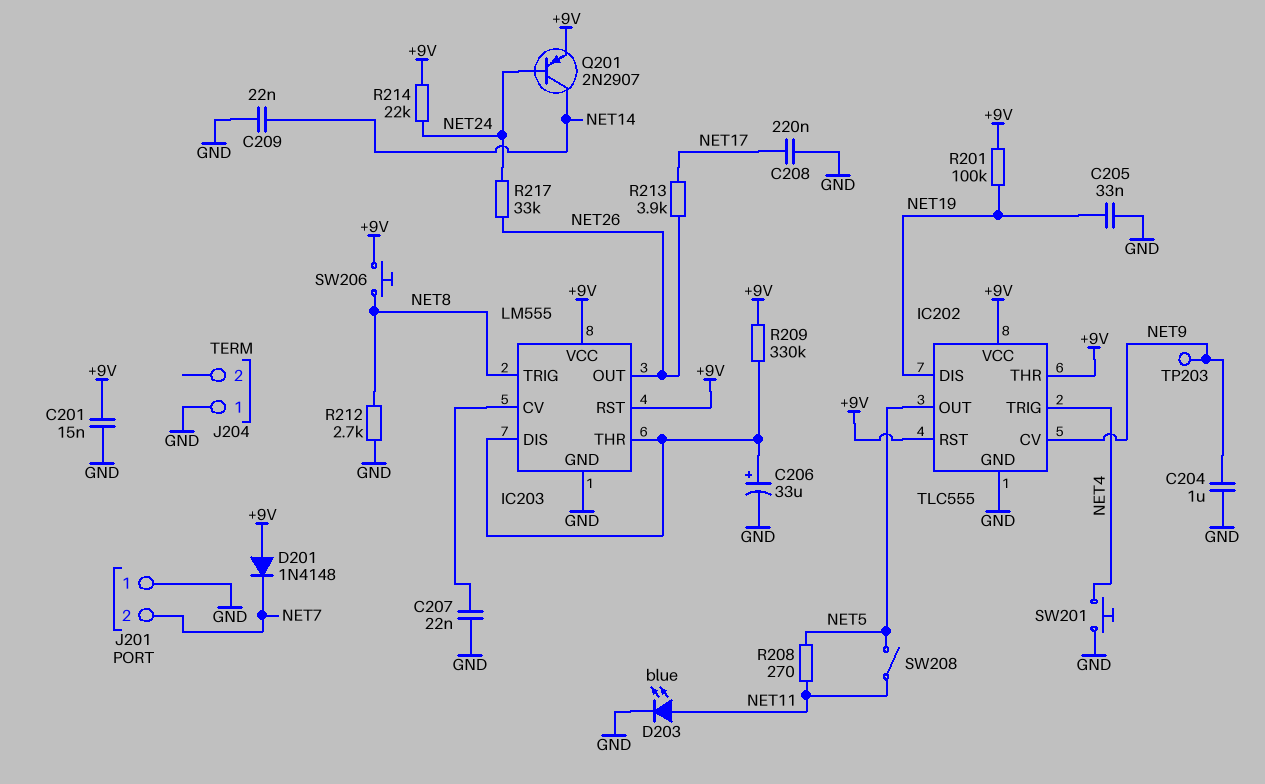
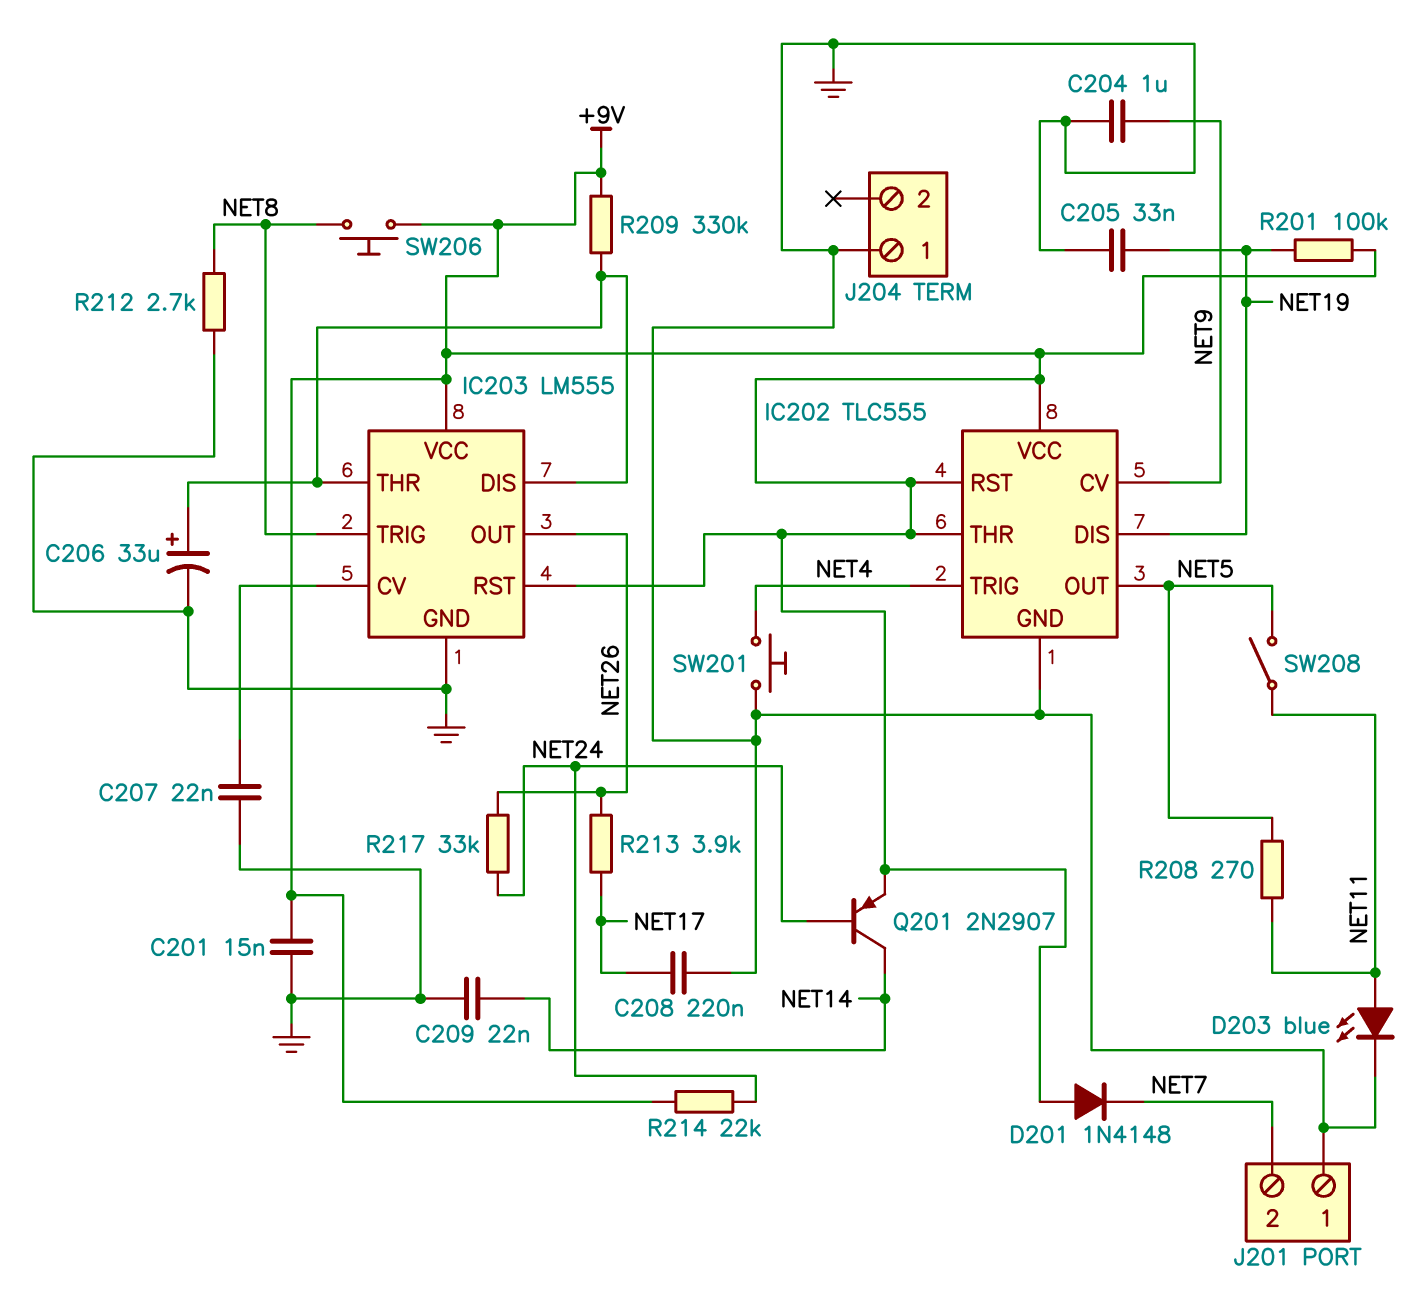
TP203: test point (NET9) -> none

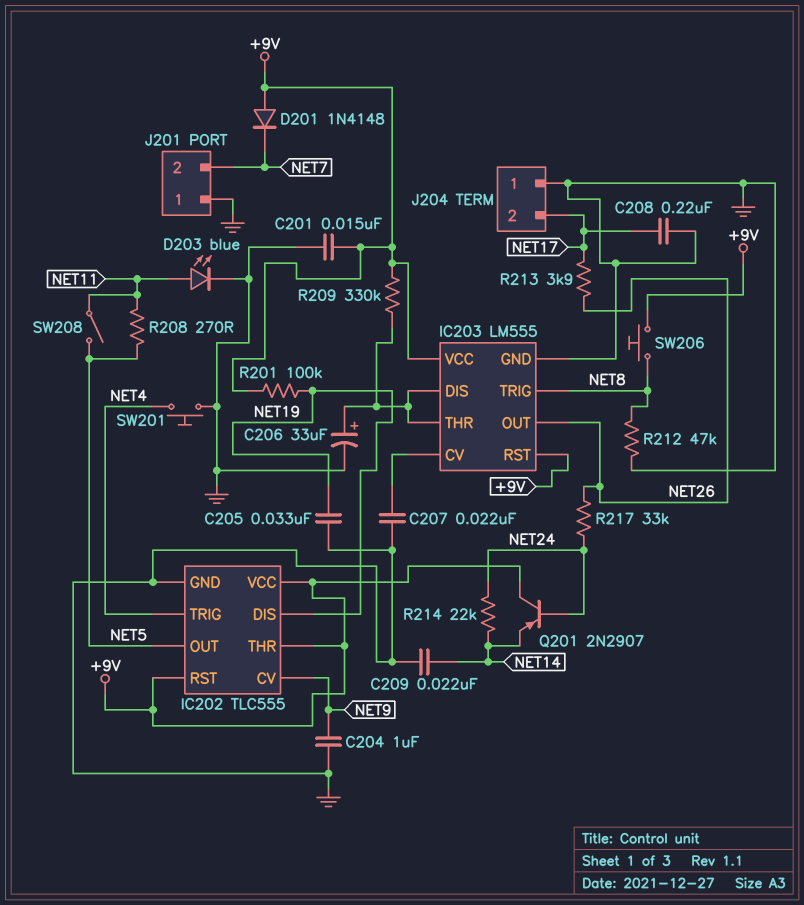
J204 pin 2: none -> NET17
Q201: PNP 2N2907 (B NET24, C NET14, E +9V) -> PNP 2N2907 (B NET24, C +9V, E NET14)
R212: 2.7k (GND, NET8) -> 47k (GND, NET8)
R214: 22k (+9V, NET24) -> 22k (NET14, NET24)

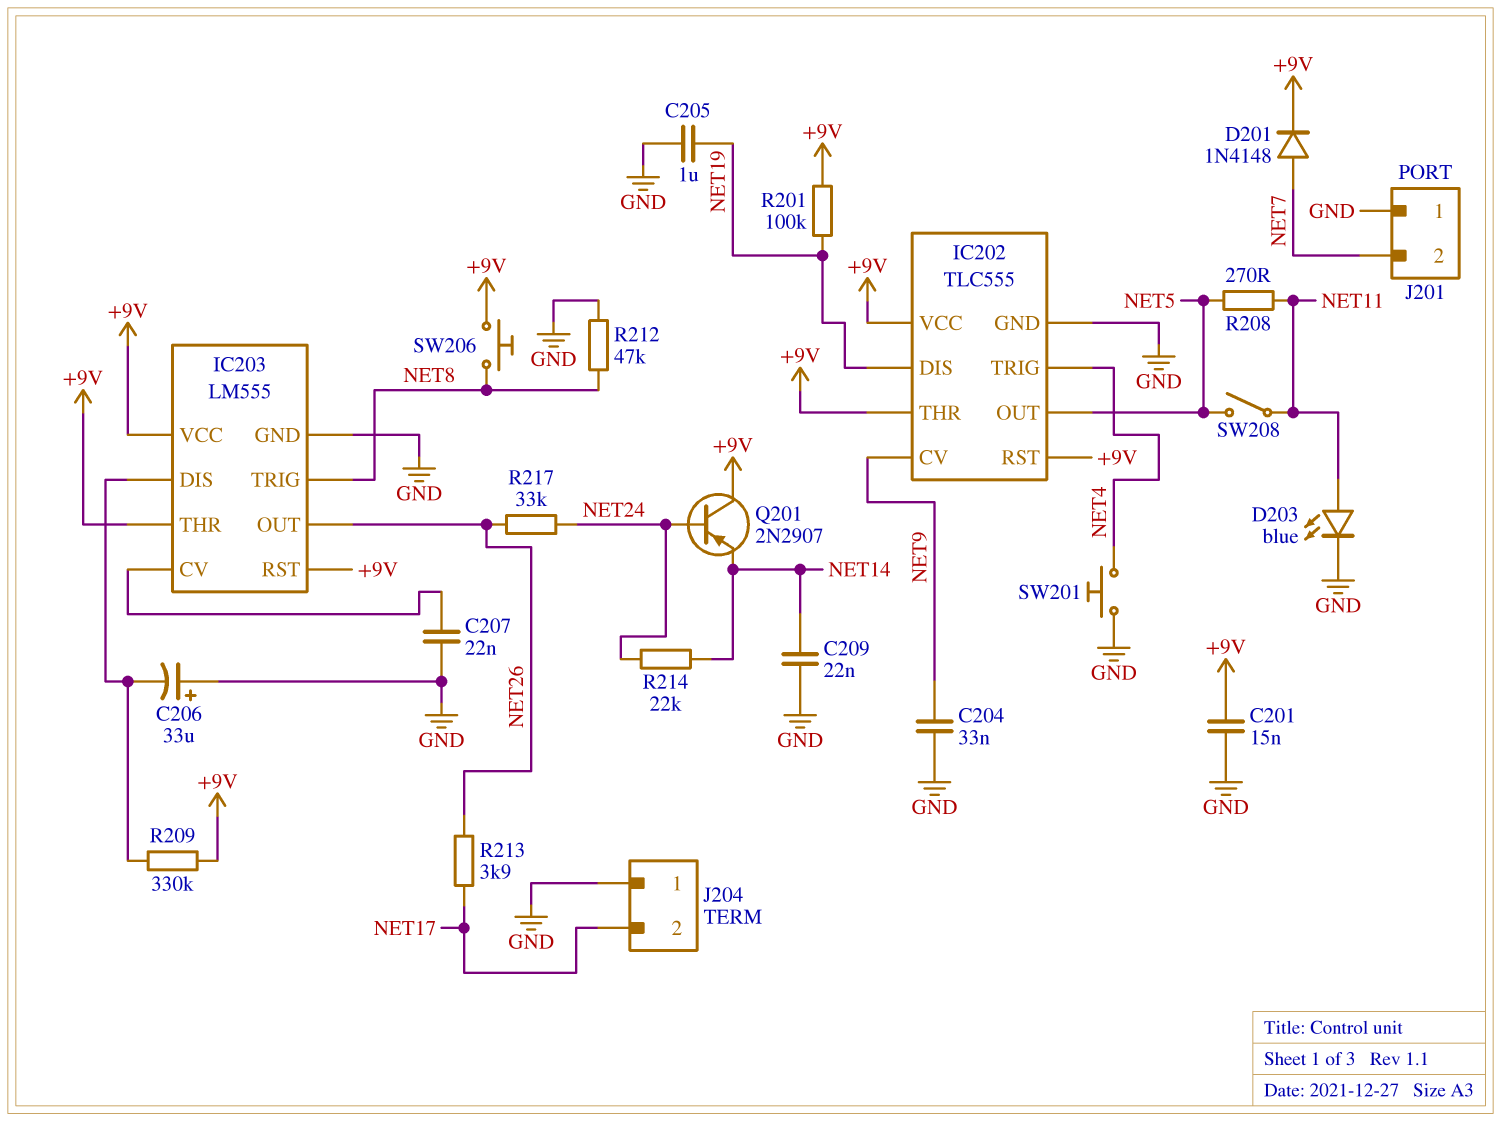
C204: 1uF (GND, NET9) -> 33nF (GND, NET9)
C205: 33nF (GND, NET19) -> 1uF (GND, NET19)
C206: 33uF (plus IC203/DIS, minus GND) -> 33uF (plus GND, minus IC203/DIS)
C208: 220nF (GND, NET17) -> none
D201: diode 1N4148 (A +9V, K NET7) -> diode 1N4148 (A NET7, K +9V)
IC203 pin THR: IC203/DIS -> +9V

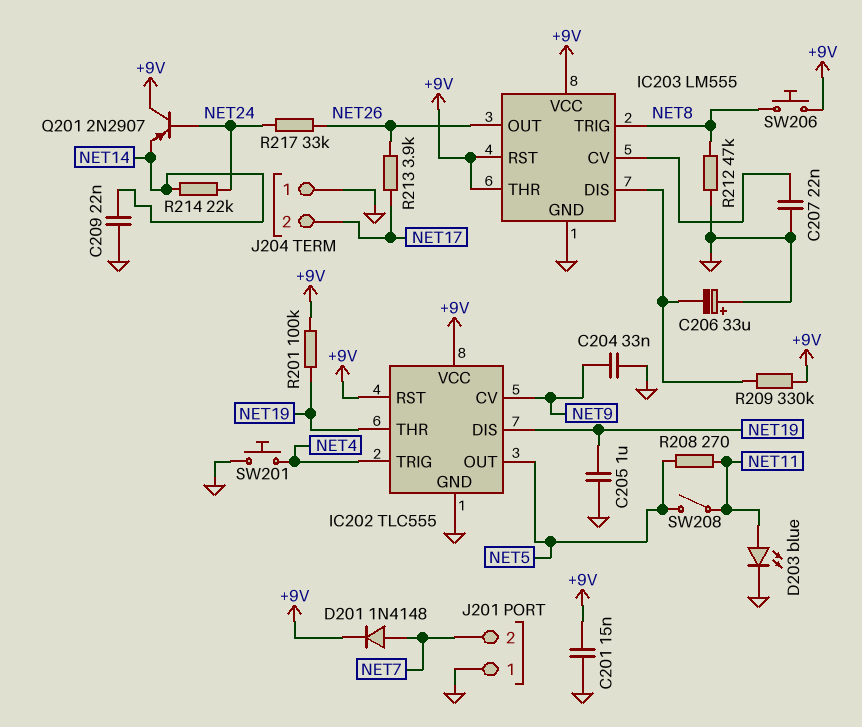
IC202 pin THR: +9V -> NET19

